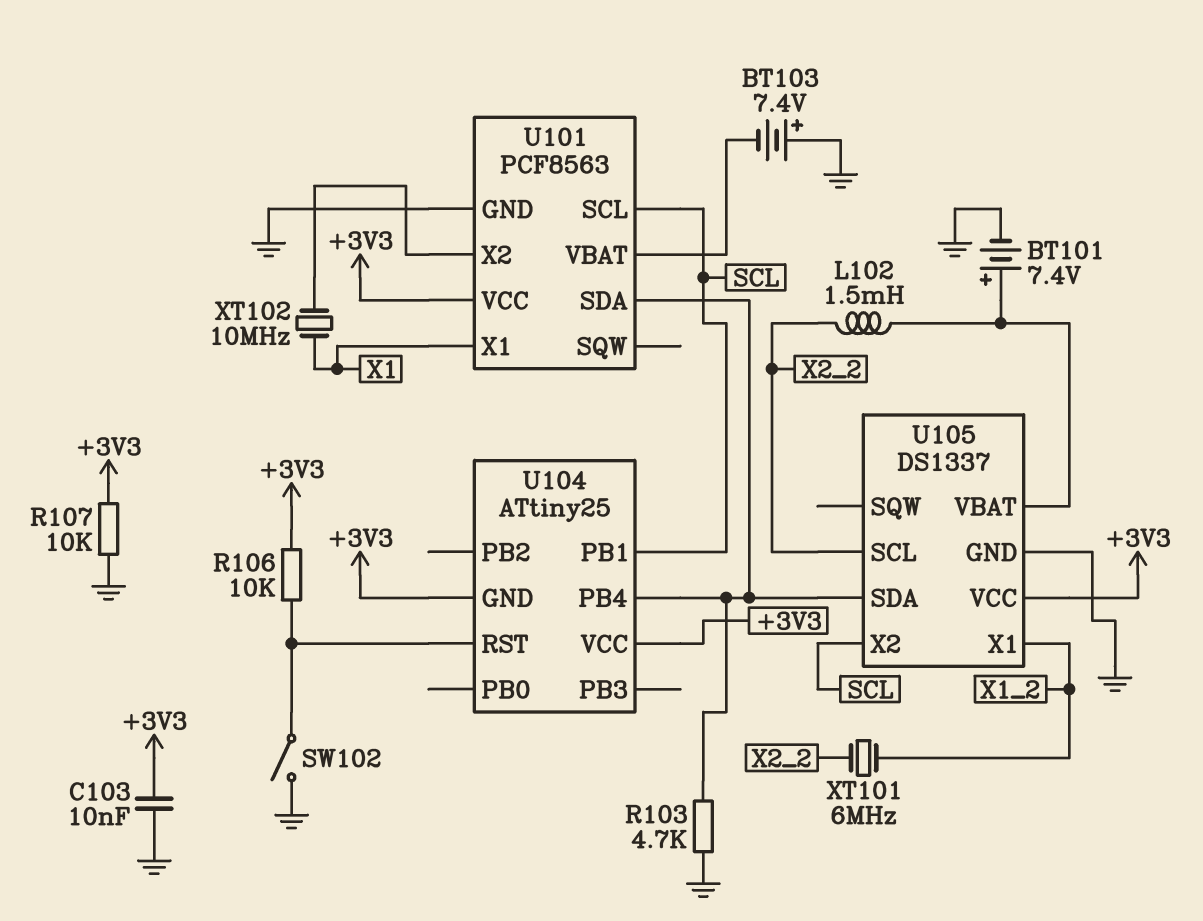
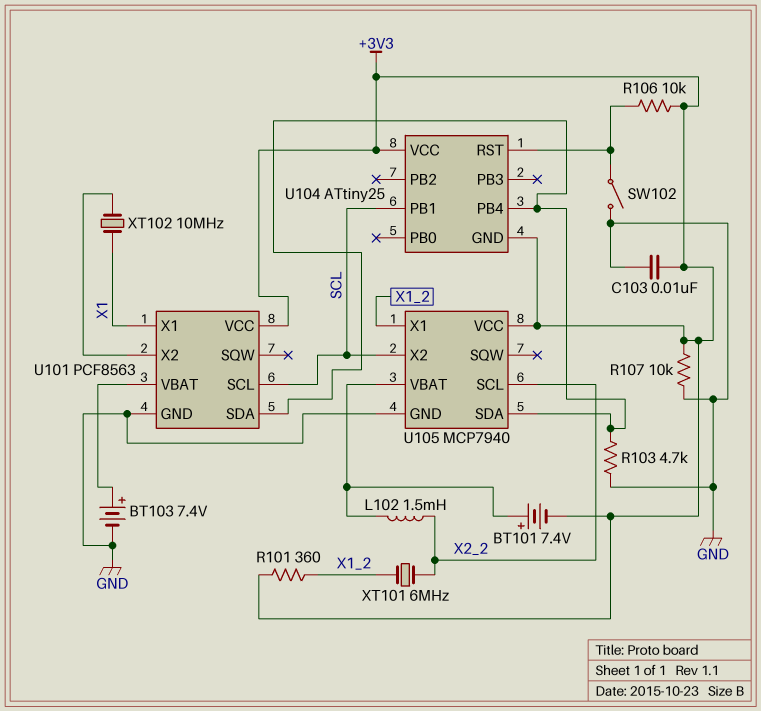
BT101: 7.4V (plus U105/VBAT, minus GND) -> 7.4V (plus U105/VBAT, minus +3V3)
BT103: 7.4V (plus GND, minus U101/VBAT) -> 7.4V (plus U101/VBAT, minus GND)
R101: none -> 360 (+3V3, X1_2)
U105: DS1337 -> MCP7940

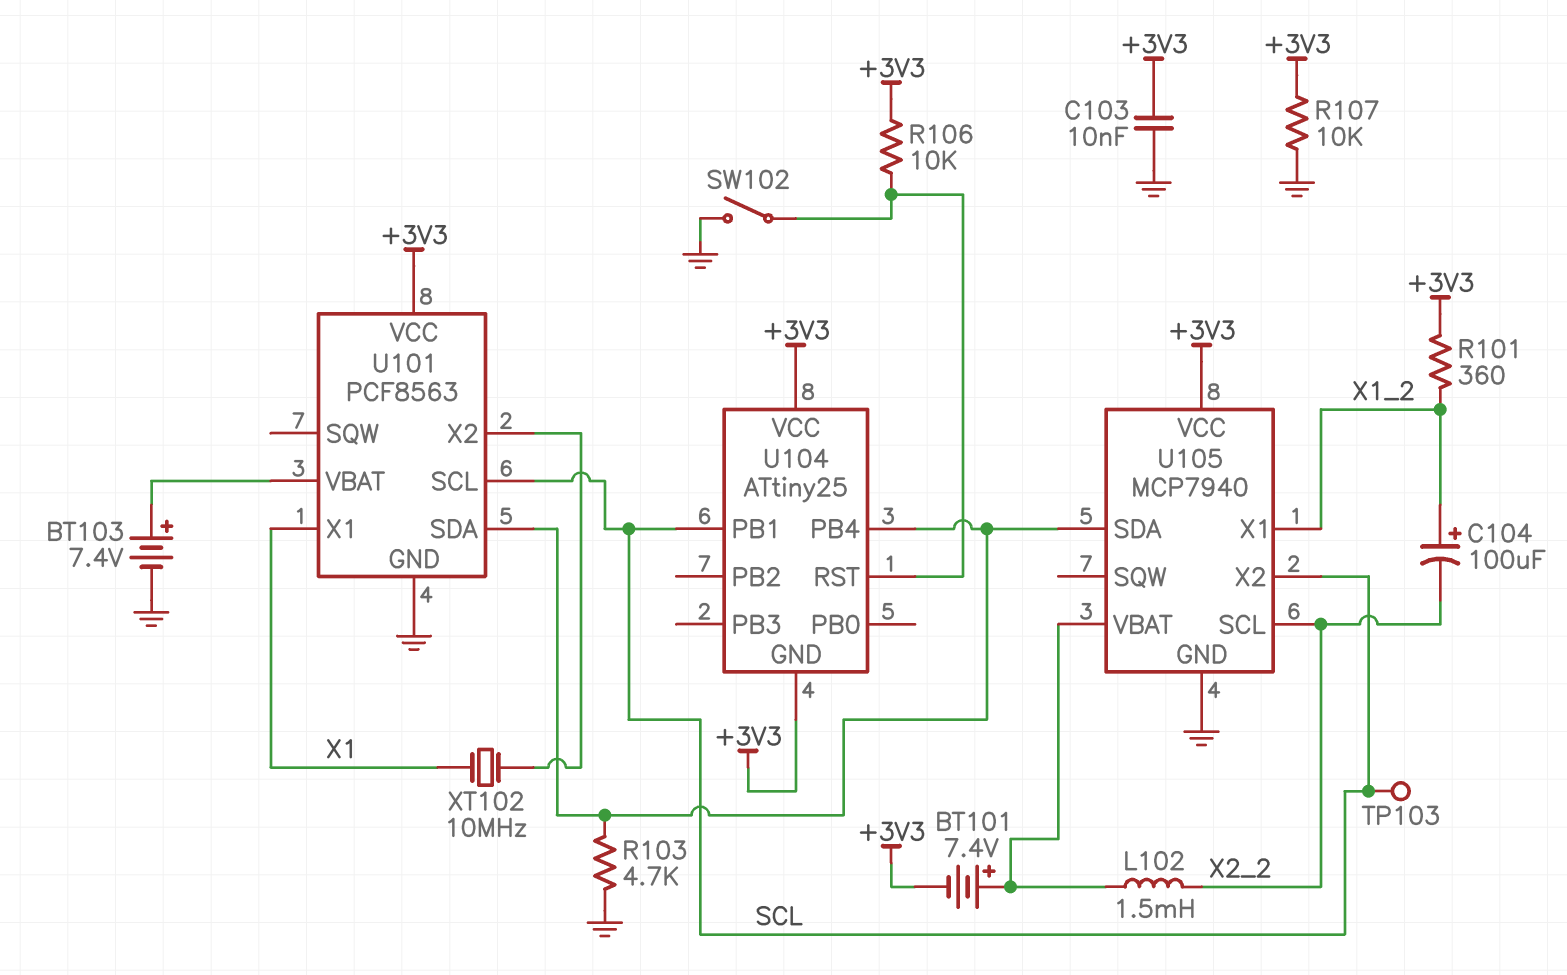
C104: none -> 100uF (plus X1_2, minus X2_2)
TP103: none -> test point (SCL)
XT101: 6MHz (X1_2, X2_2) -> none

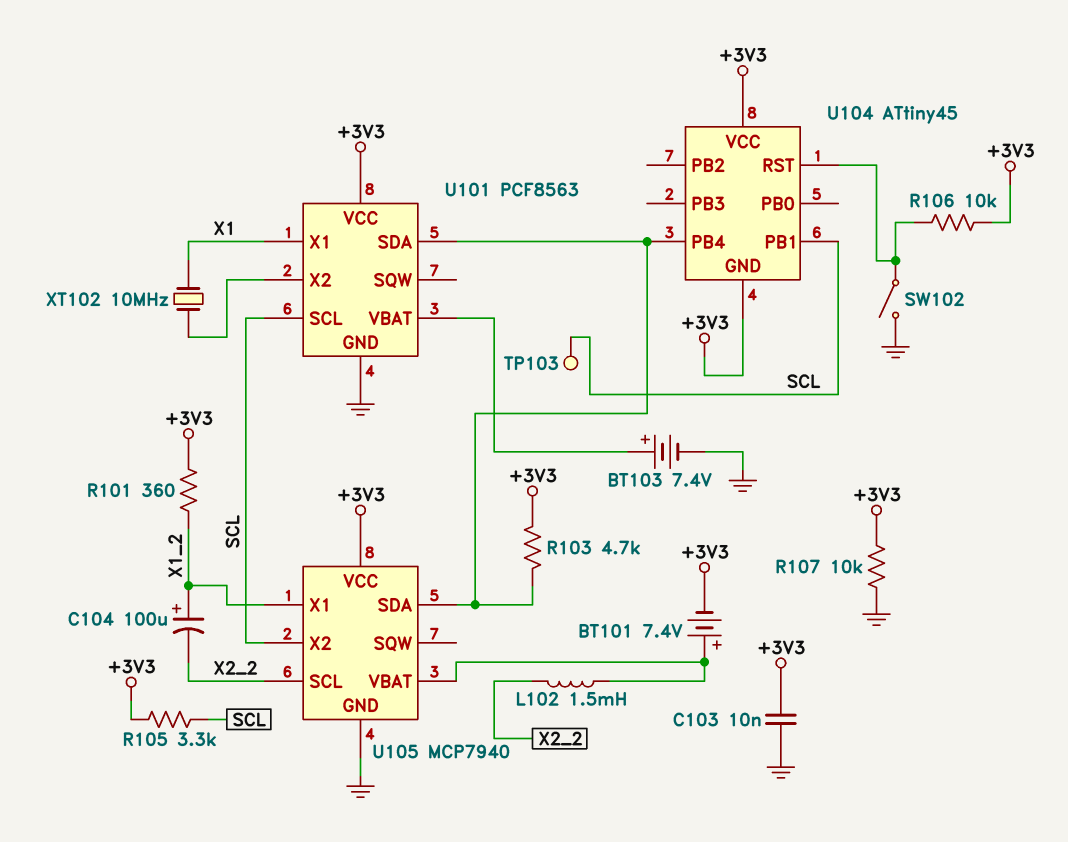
R103: 4.7k (GND, U101/SDA) -> 4.7k (+3V3, U101/SDA)
R105: none -> 3.3k (+3V3, SCL)
U104: ATtiny25 -> ATtiny45

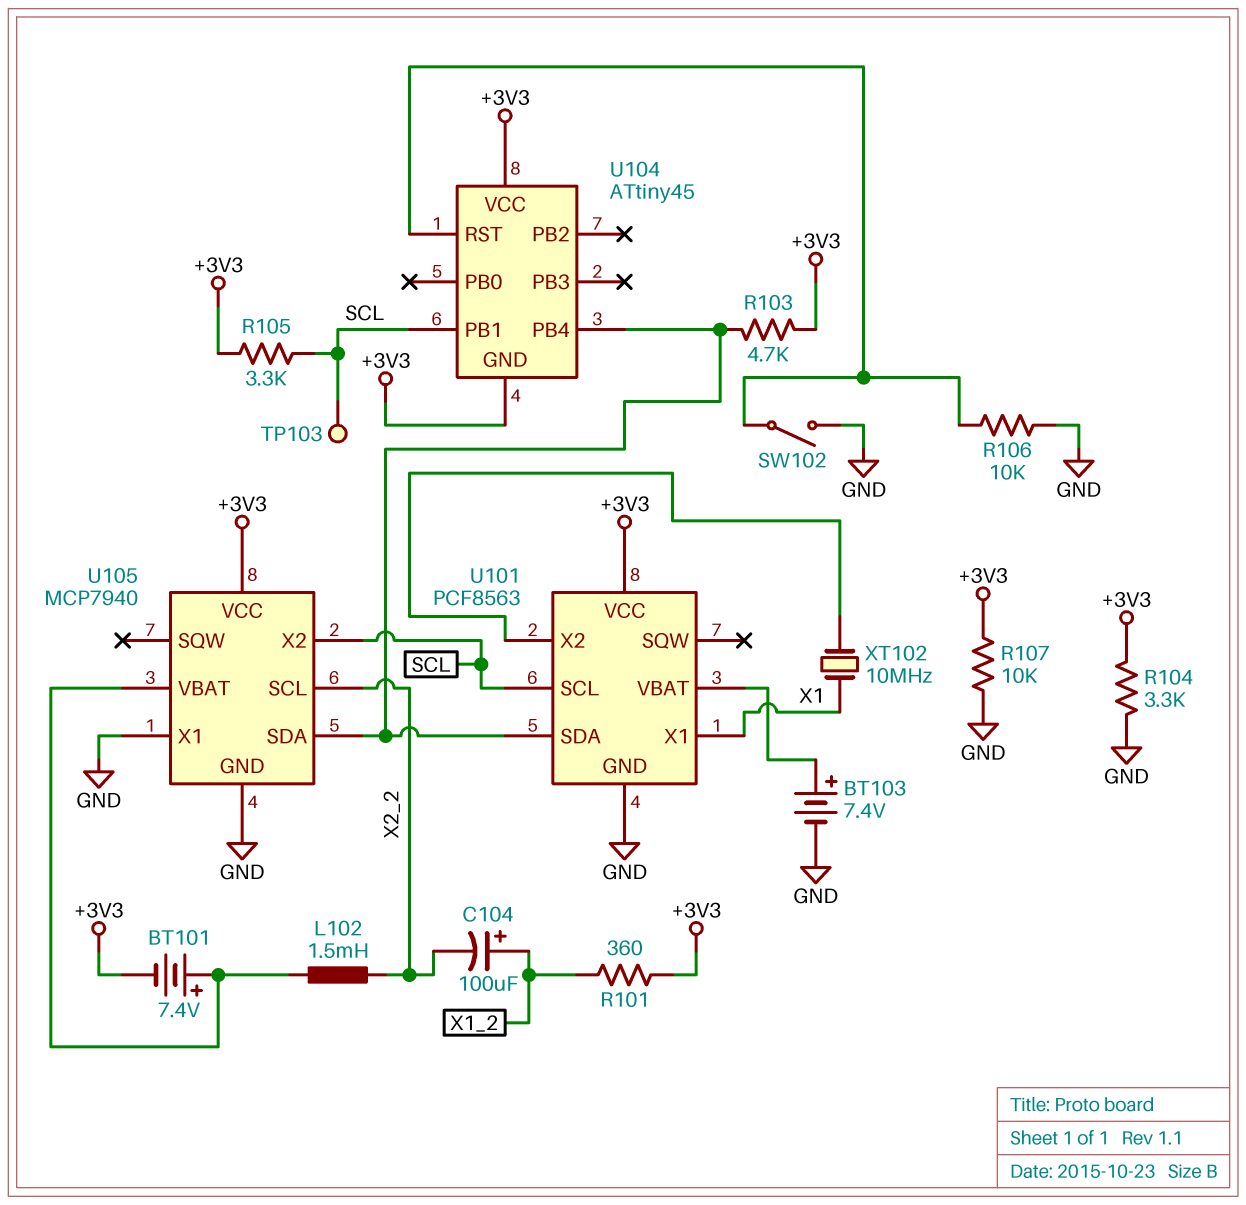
C103: 10nF (+3V3, GND) -> none
R104: none -> 3.3k (+3V3, GND)
R106: 10k (+3V3, U104/RST) -> 10k (GND, U104/RST)
U105 pin X1: X1_2 -> GND

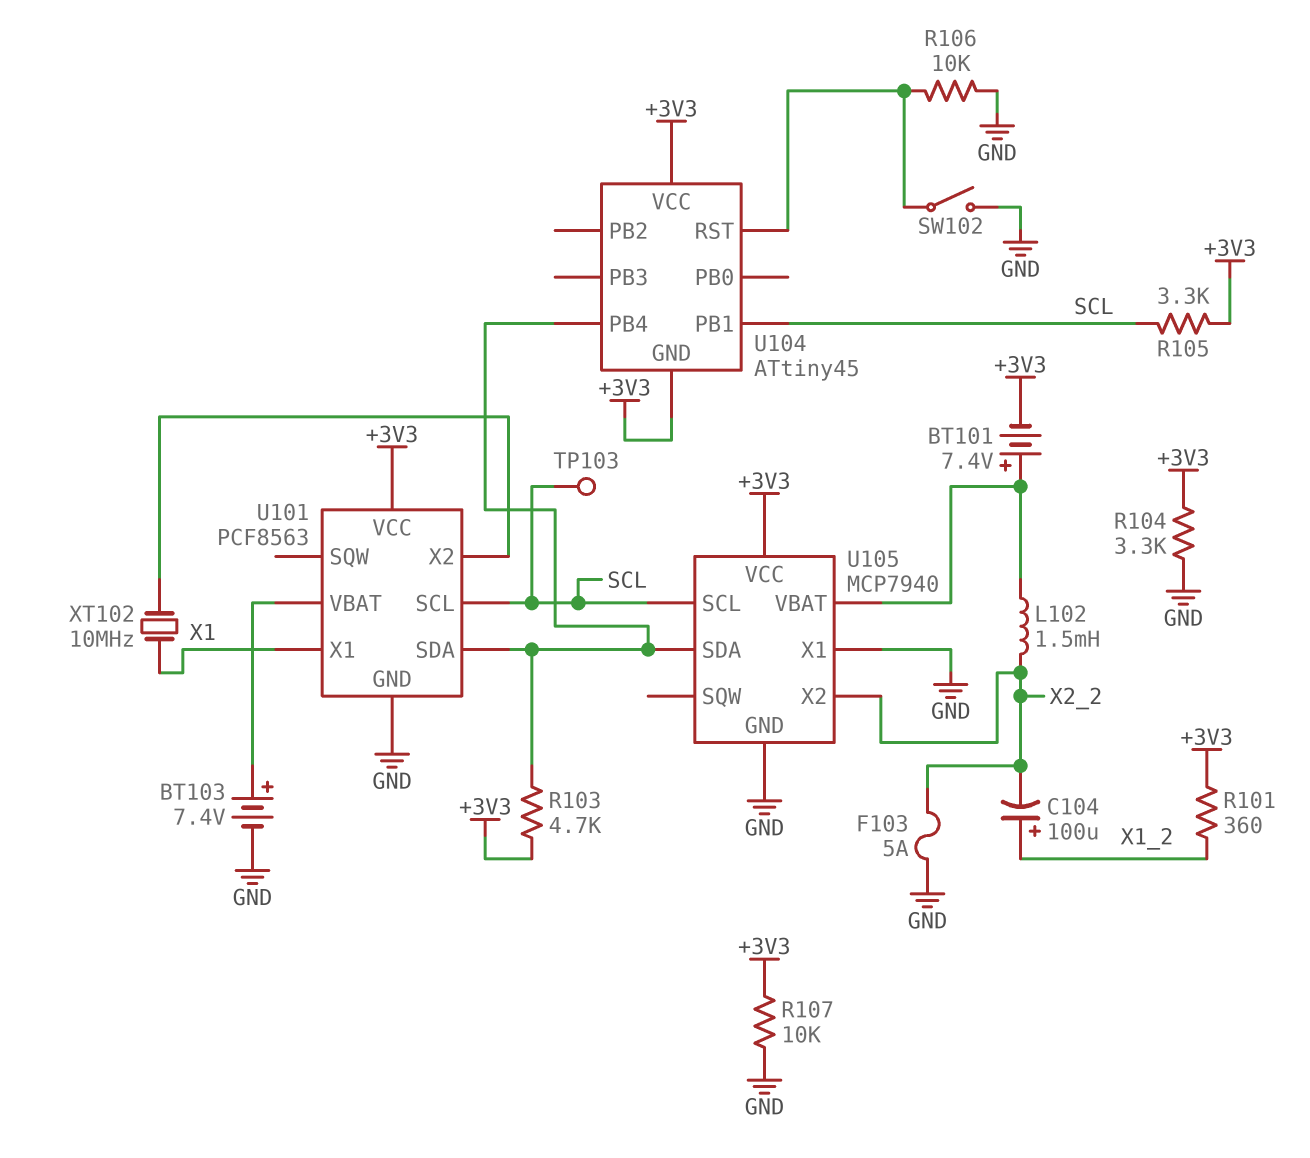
F103: none -> 5A (GND, X2_2)
U105 pin SCL: X2_2 -> SCL
U105 pin X2: SCL -> X2_2

